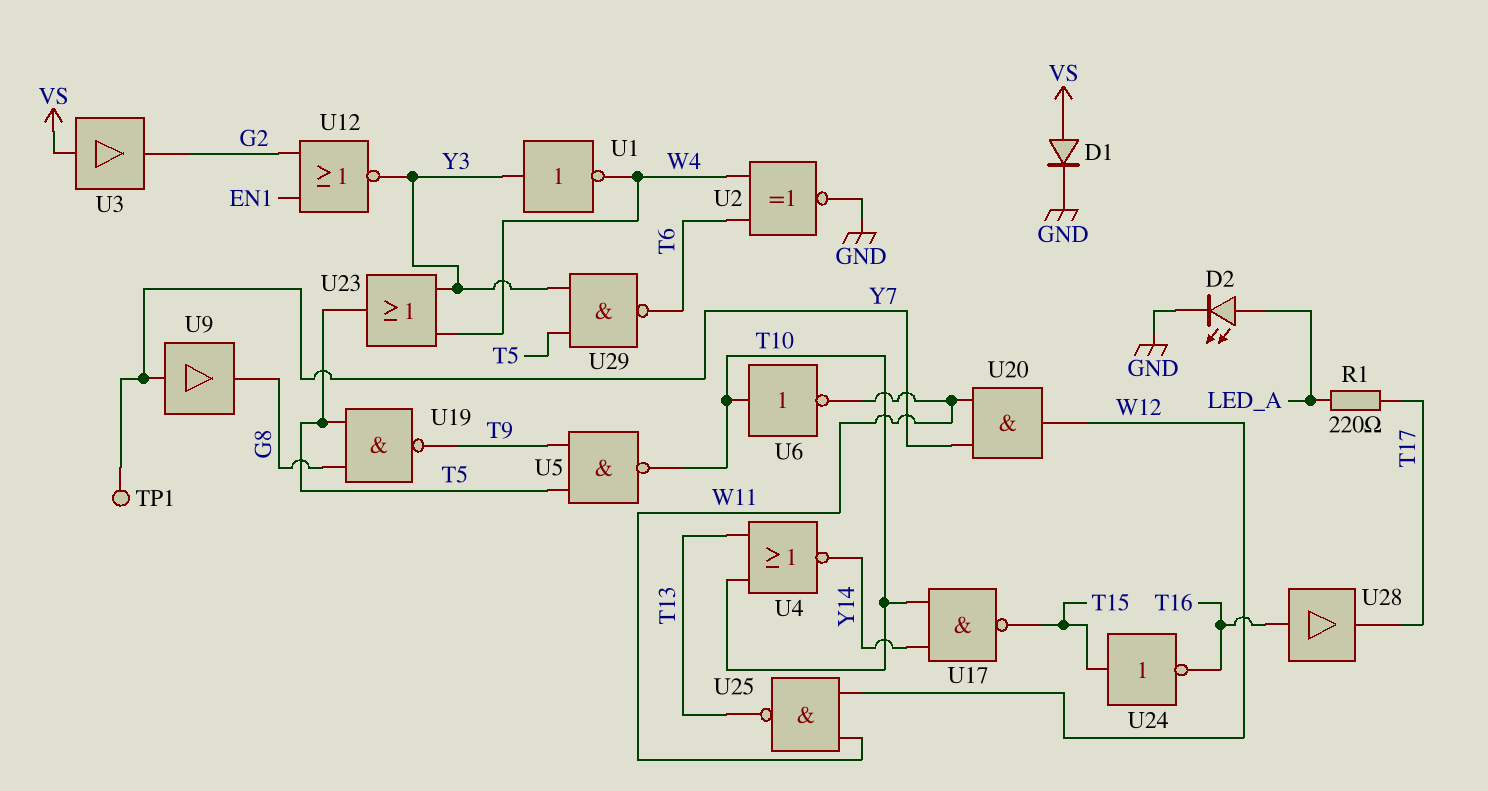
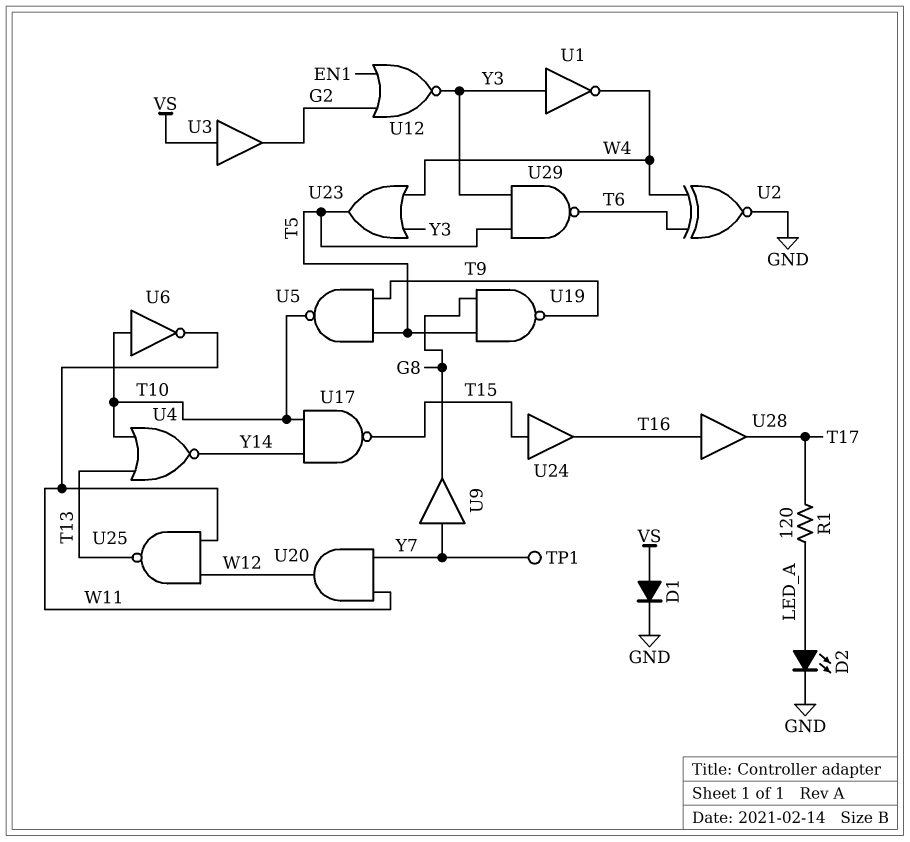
R1: 220 (LED_A, T17) -> 120 (LED_A, T17)
U24: NOT (in T15, out T16) -> buffer (in T15, out T16)

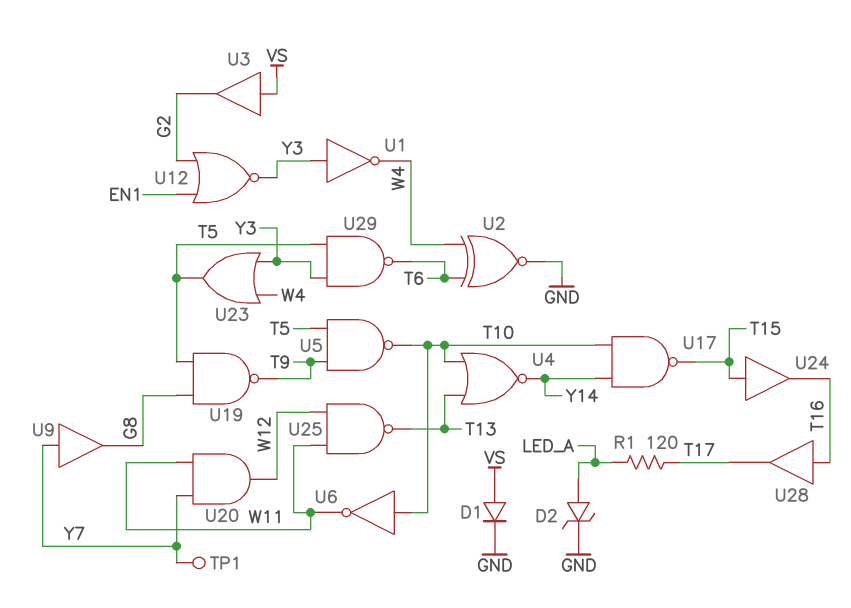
D2: LED (A LED_A, K GND) -> zener (A LED_A, K GND)

